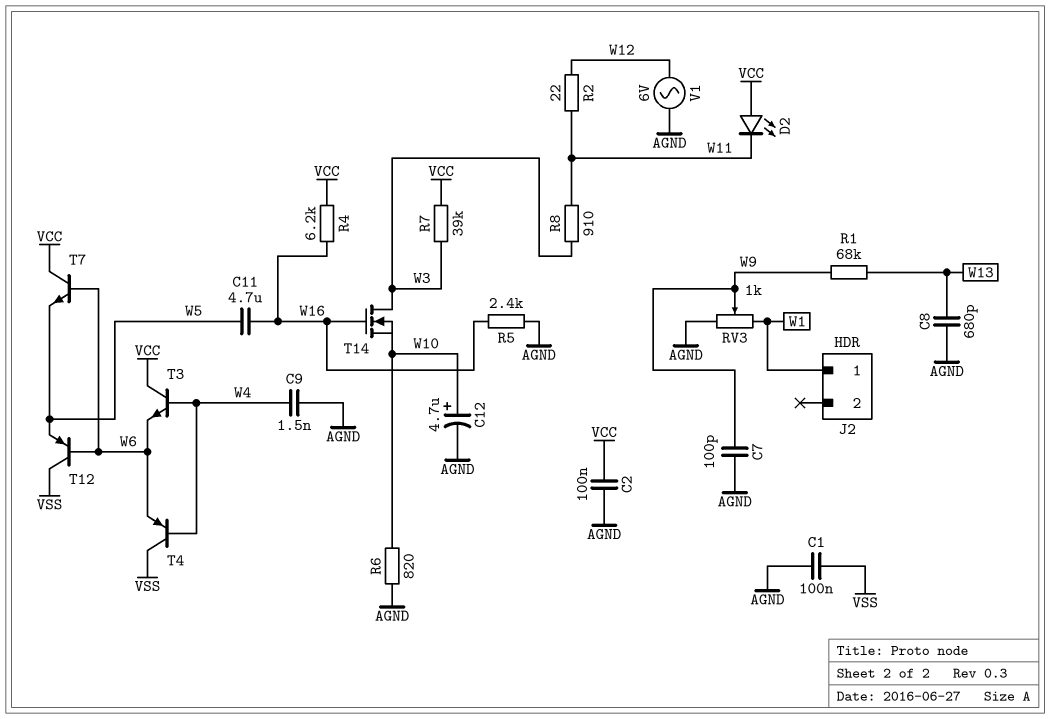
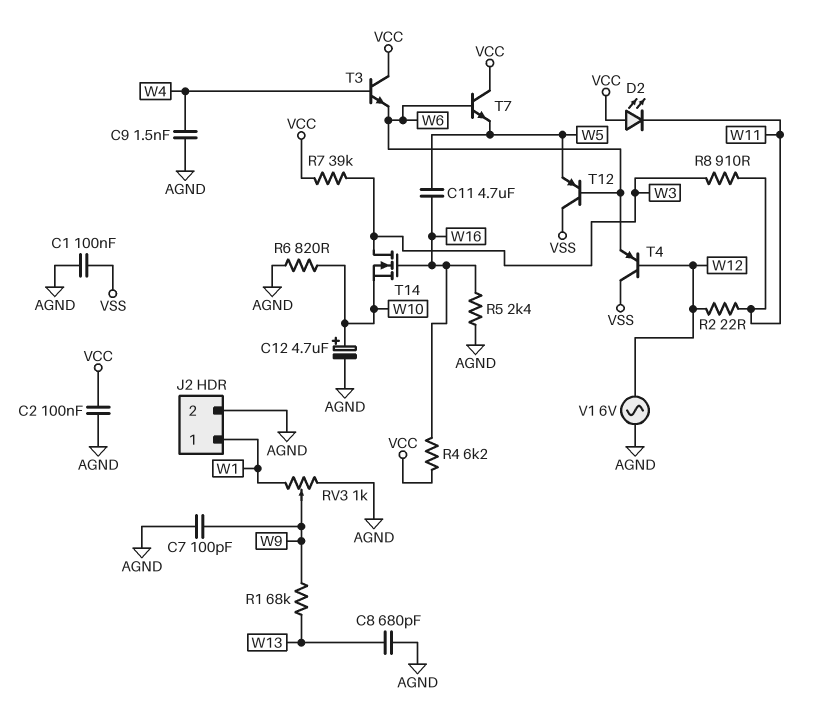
J2 pin 2: none -> AGND
T4: PNP (B W4, C VSS, E W6) -> PNP (B W12, C VSS, E W6)

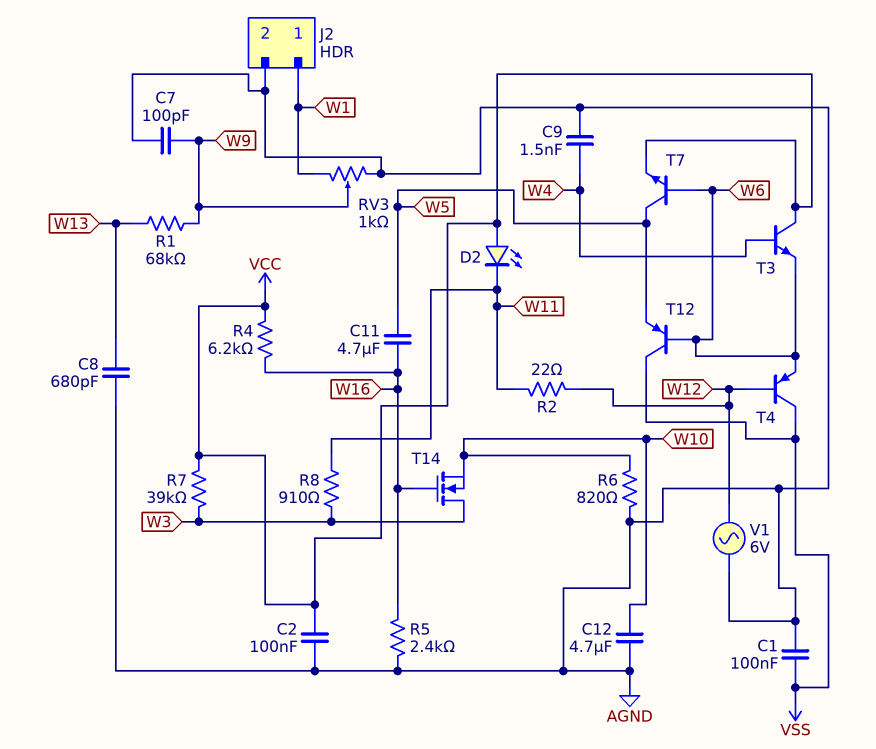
C12: 4.7uF (plus W10, minus AGND) -> 4.7uF (AGND, W10)
T7: NPN (B W6, C VCC, E W5) -> NPN (B W6, C W5, E VCC)

